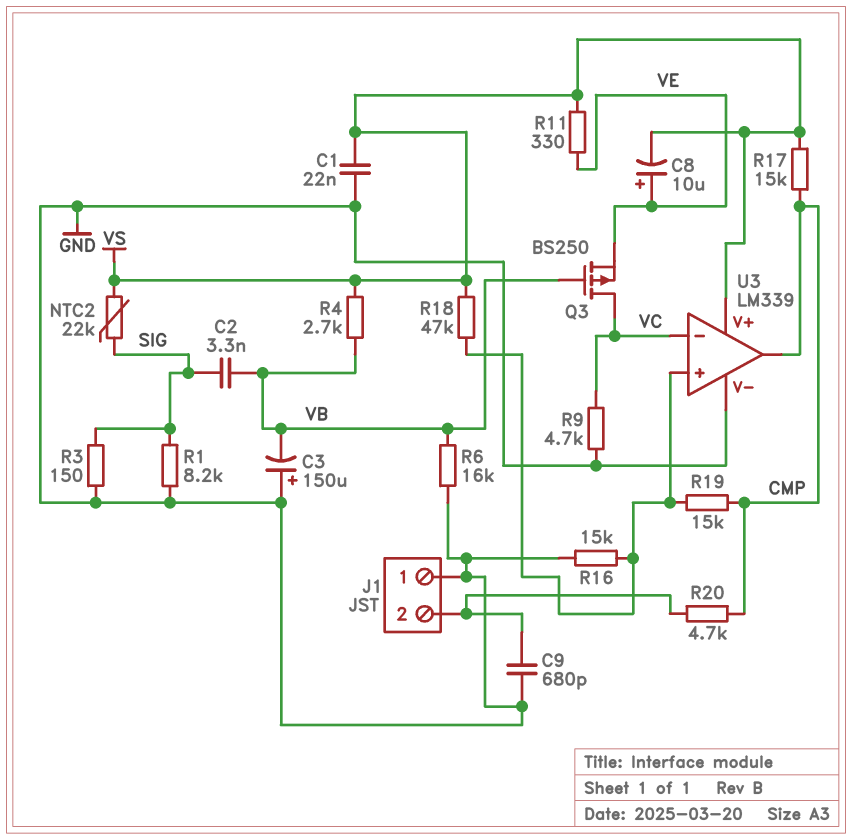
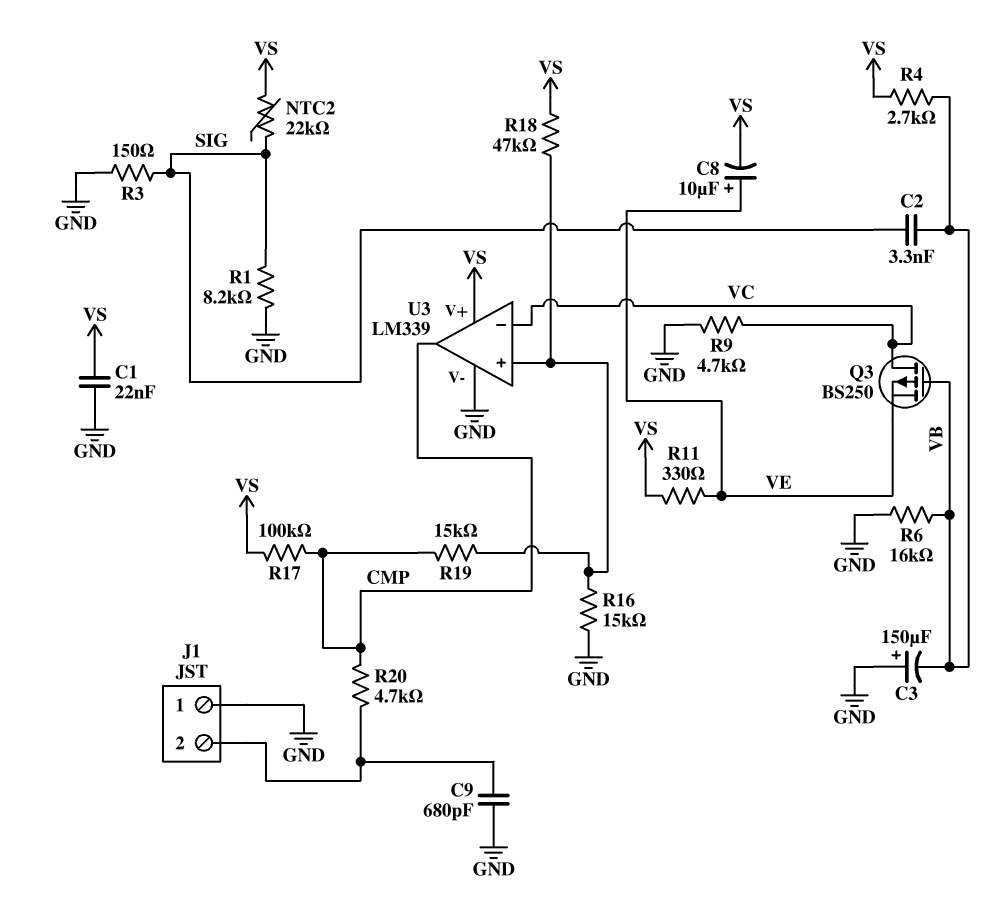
R17: 15k (CMP, VS) -> 100k (CMP, VS)

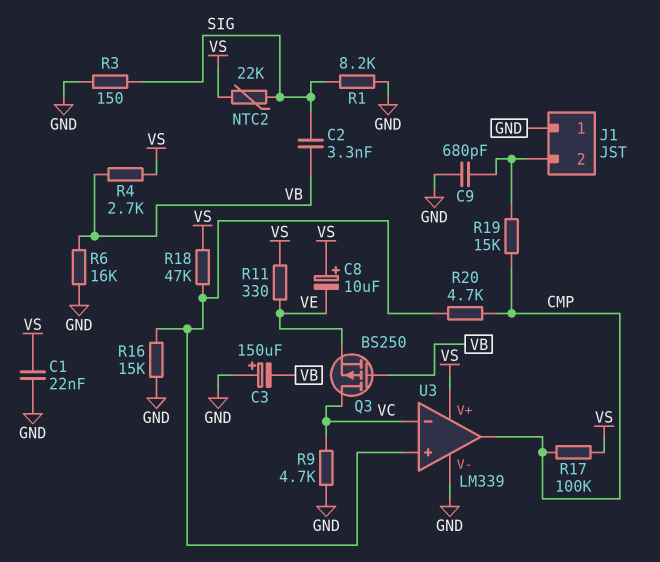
C8: 10uF (plus VE, minus VS) -> 10uF (plus VS, minus VE)
R19: 15k (CMP, U3/in+) -> 15k (CMP, J1/2)
R20: 4.7k (CMP, J1/2) -> 4.7k (CMP, U3/in+)

